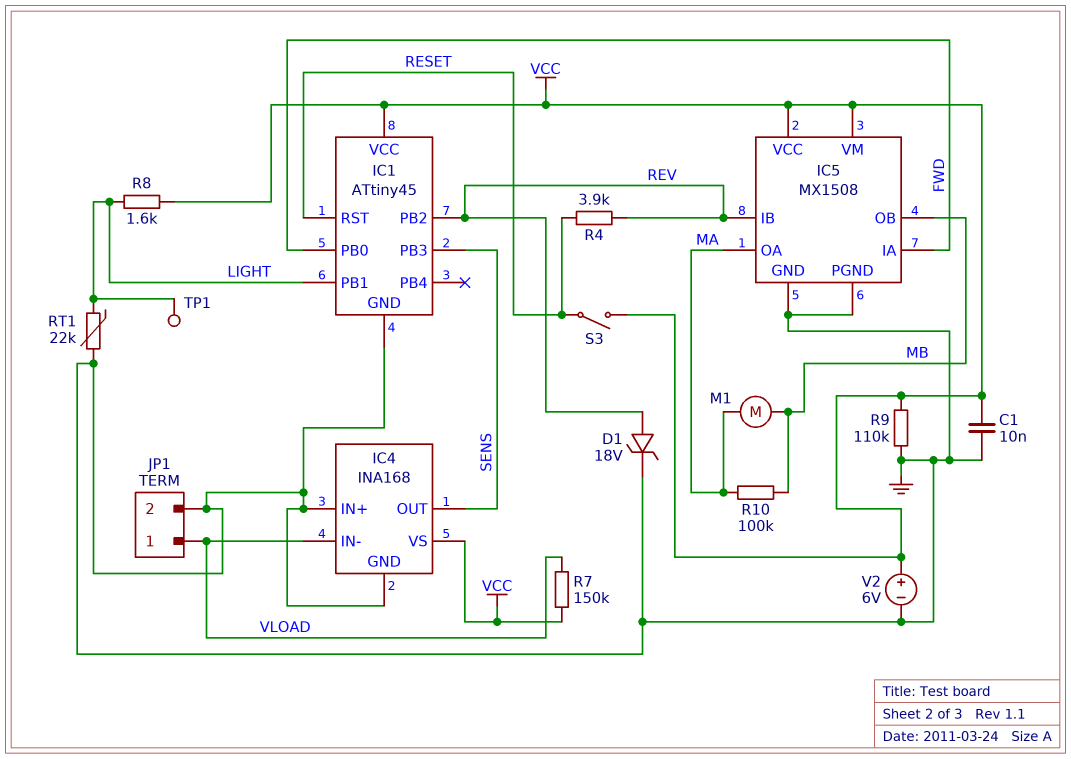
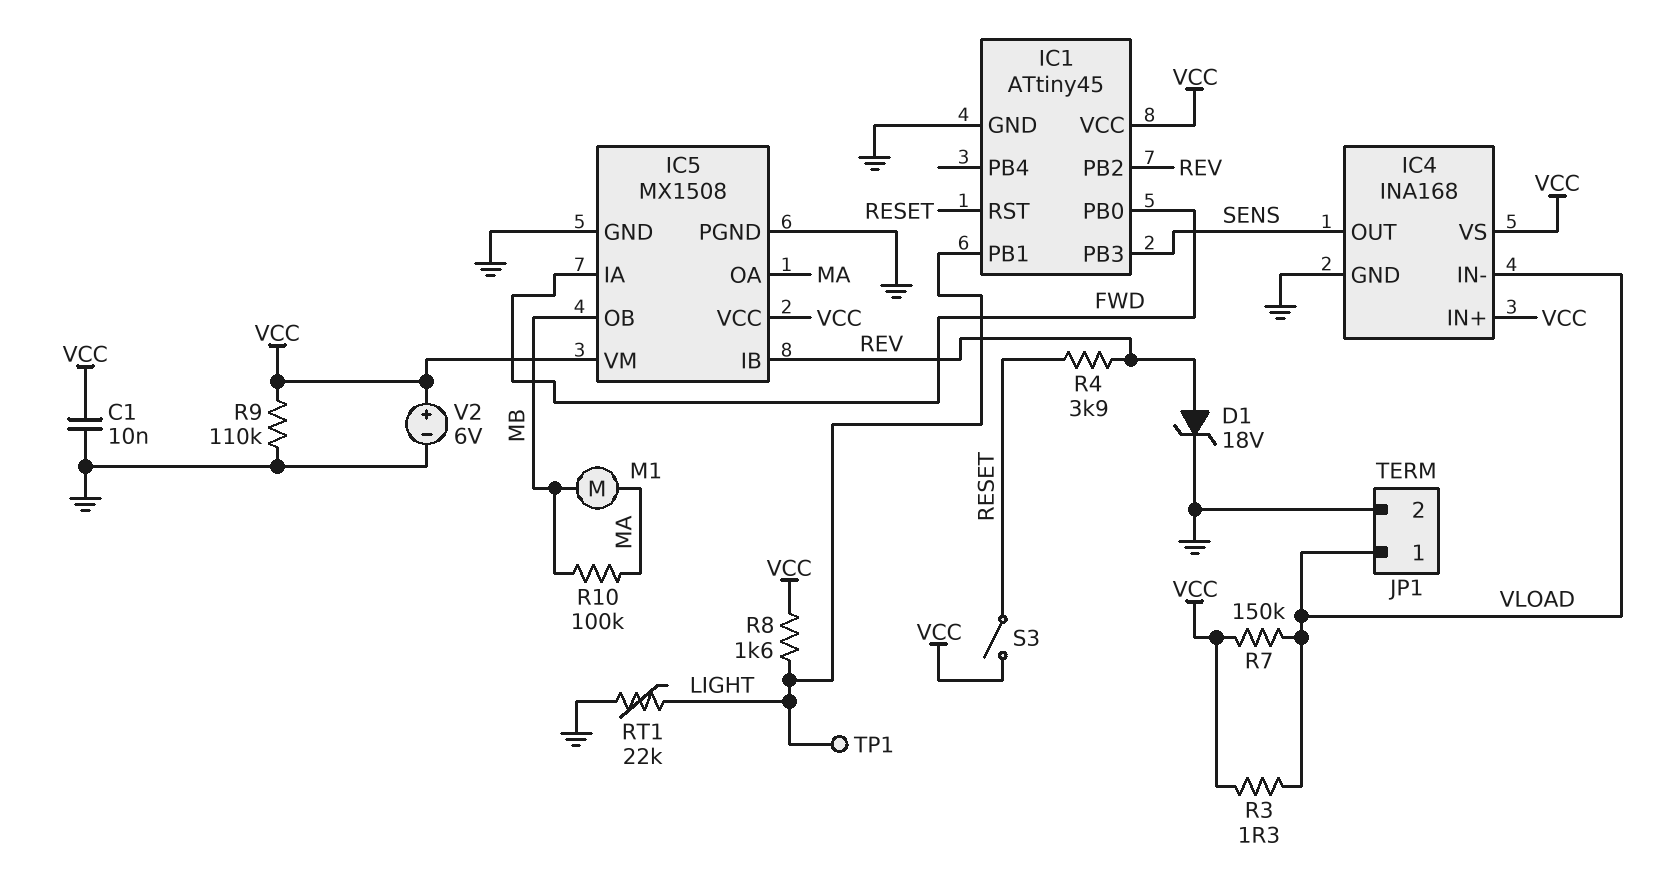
IC4 pin IN+: GND -> VCC
R3: none -> 1.3 (VCC, VLOAD)

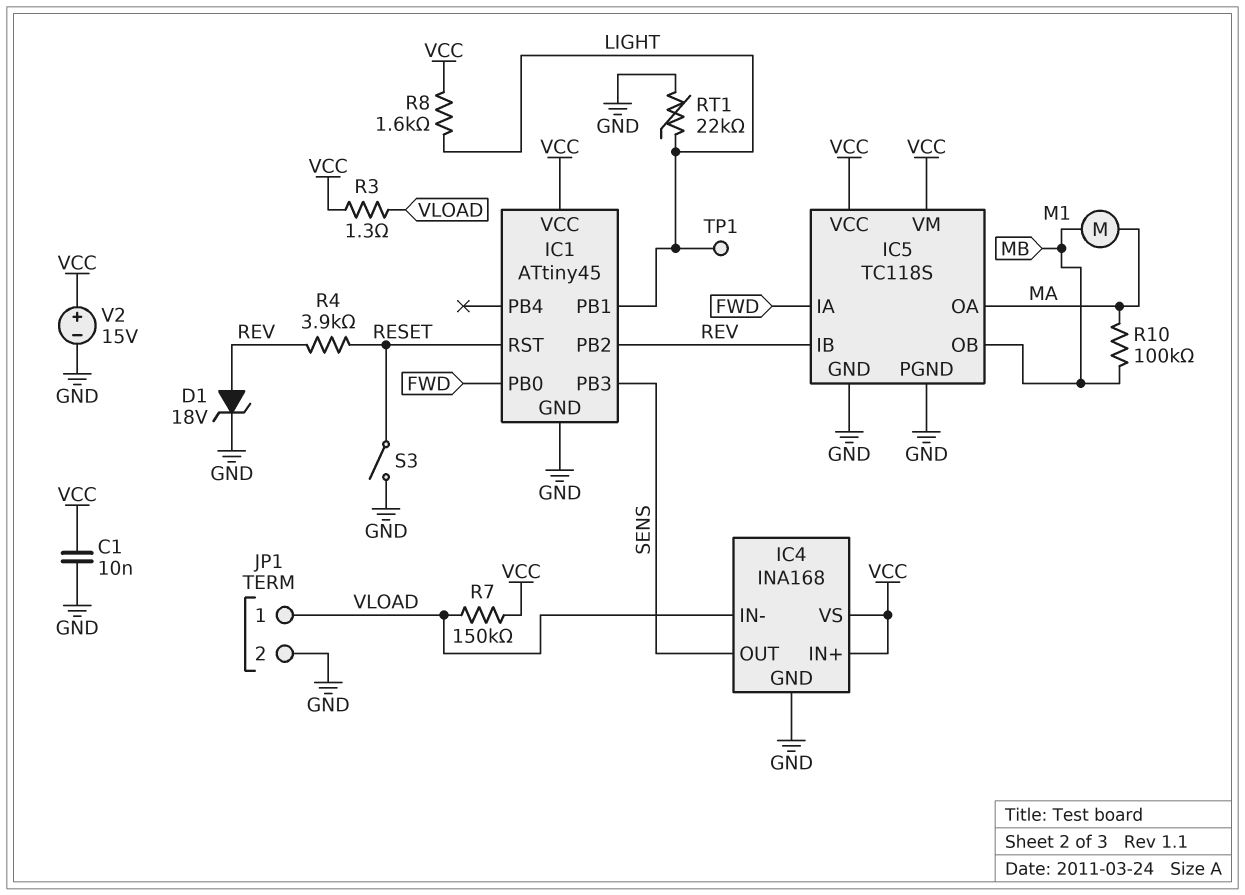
IC5: MX1508 -> TC118S
R9: 110k (GND, VCC) -> none
S3: switch (RESET, VCC) -> switch (GND, RESET)
V2: 6V (plus VCC, minus GND) -> 15V (plus VCC, minus GND)

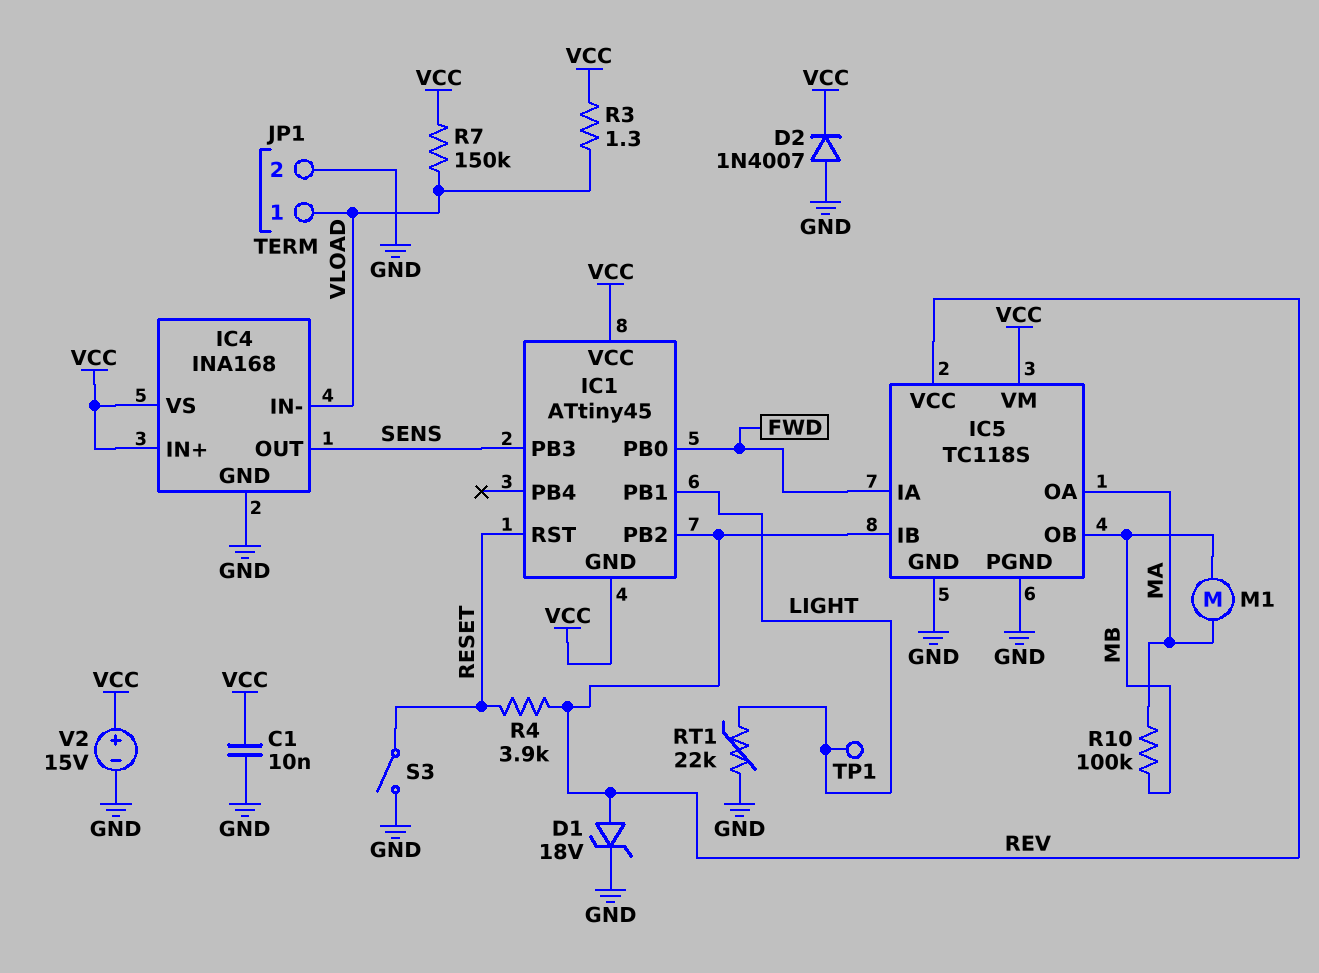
D2: none -> diode 1N4007 (A GND, K VCC)
IC1 pin GND: GND -> VCC
IC5 pin VCC: VCC -> REV
R8: 1.6k (LIGHT, VCC) -> none

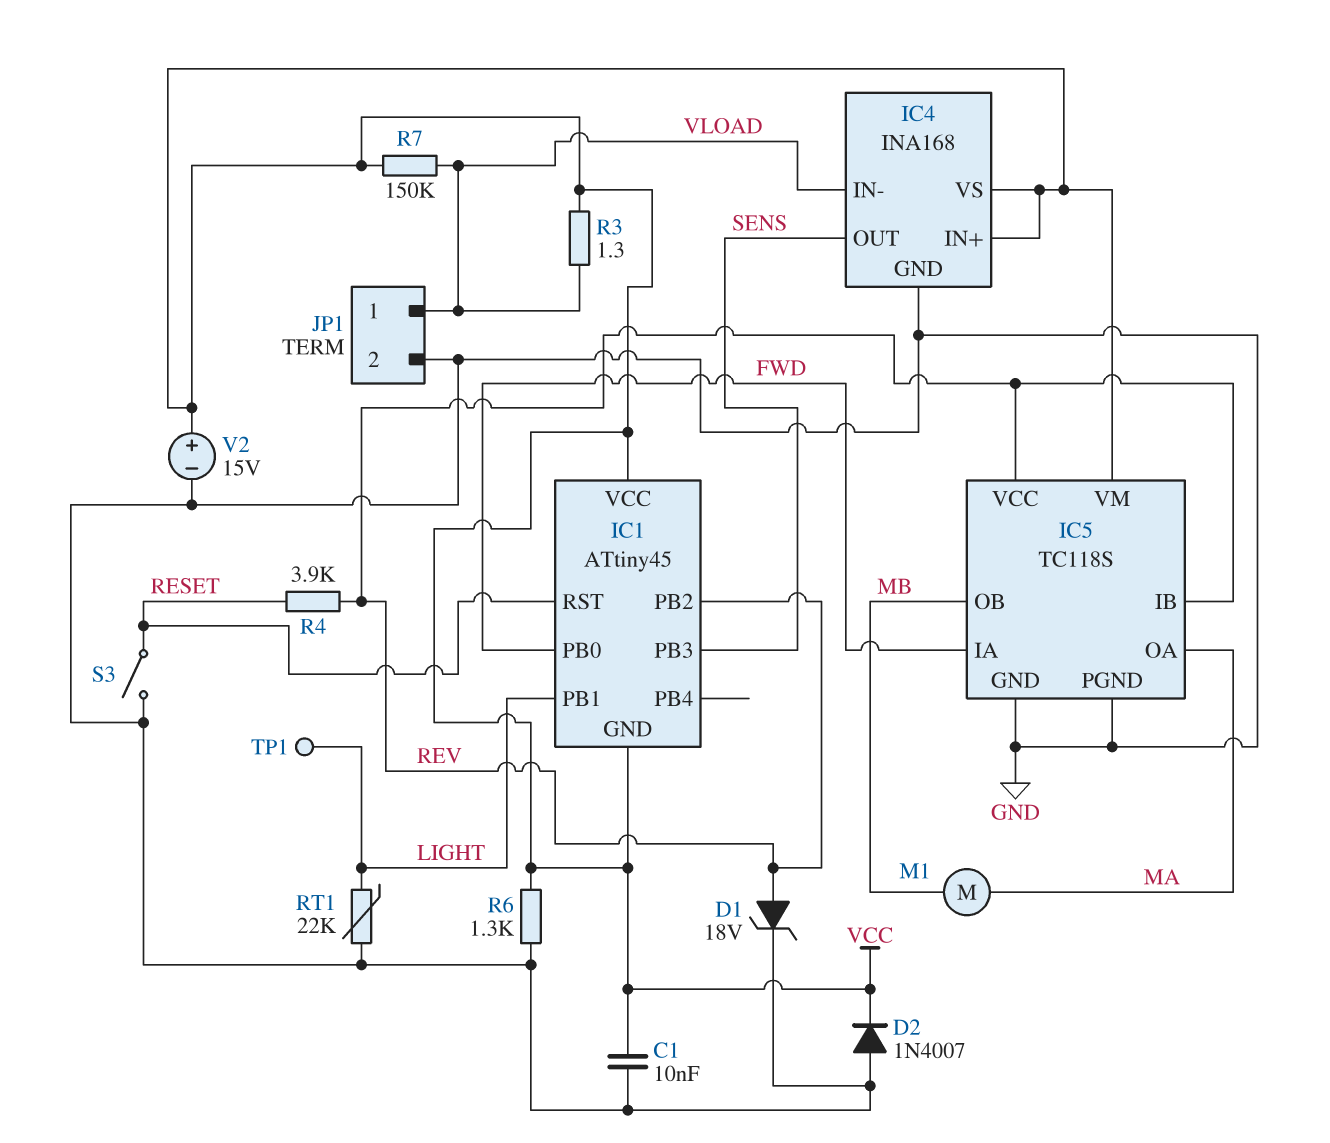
R6: none -> 1.3k (GND, VCC)
R10: 100k (MA, MB) -> none

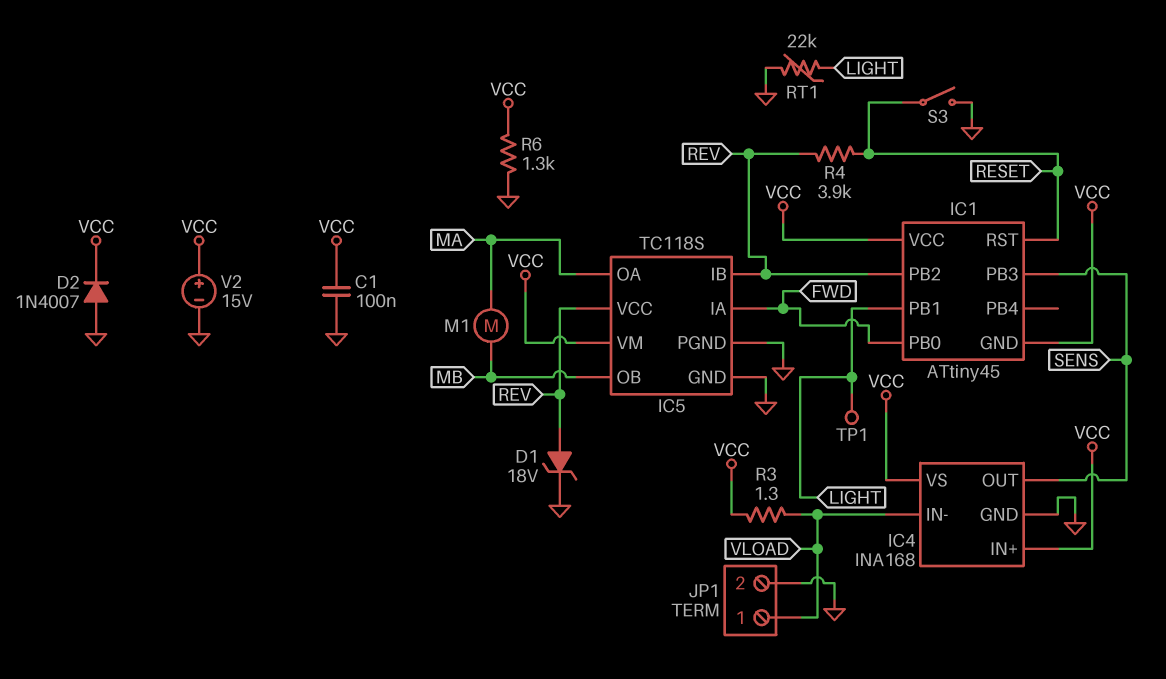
C1: 10nF (GND, VCC) -> 100nF (GND, VCC)
R7: 150k (VCC, VLOAD) -> none

